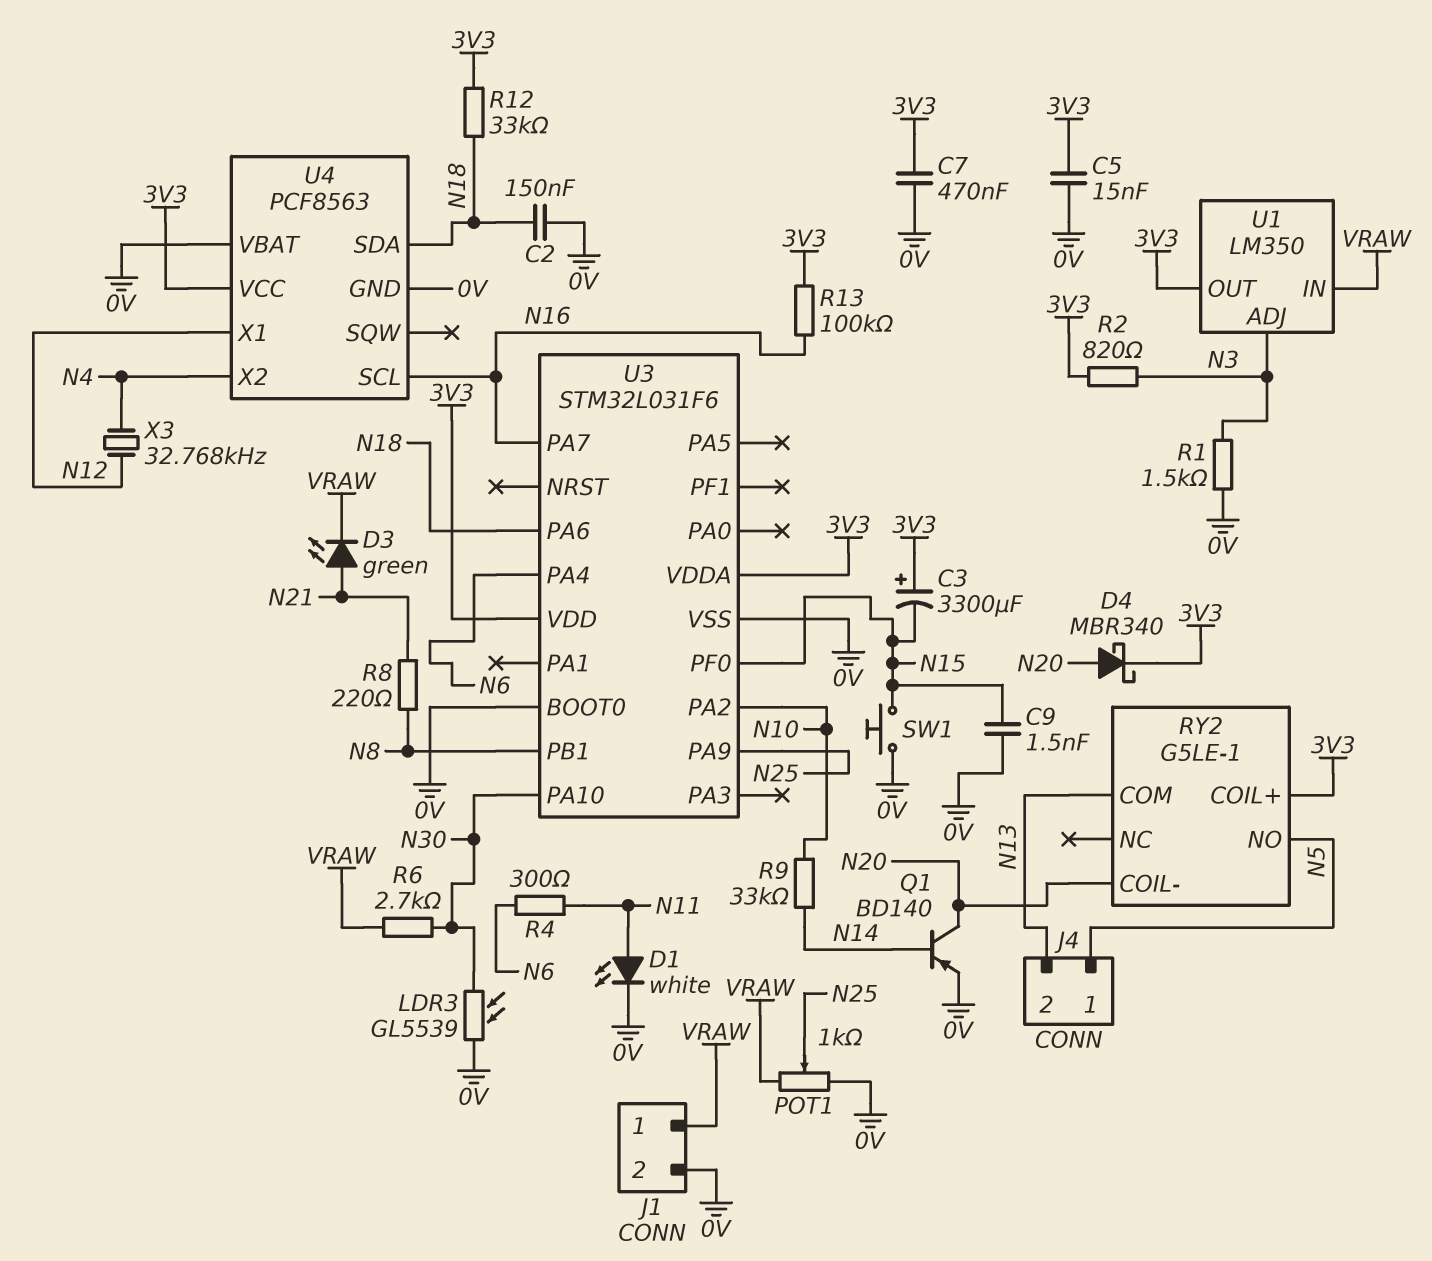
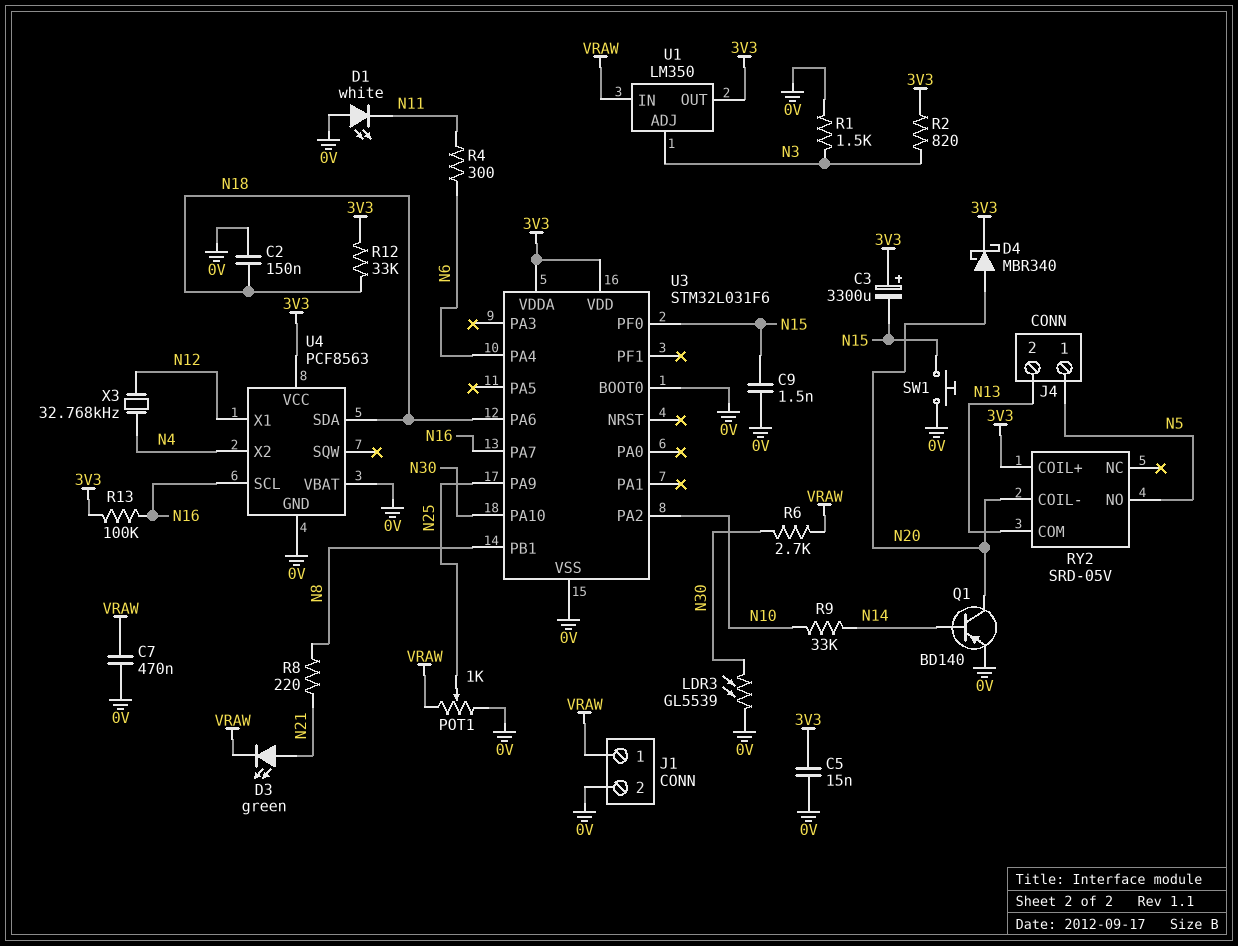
C7: 470nF (0V, 3V3) -> 470nF (0V, VRAW)
D1: LED white (A N11, K 0V) -> LED white (A 0V, K N11)
RY2: G5LE-1 -> SRD-05V

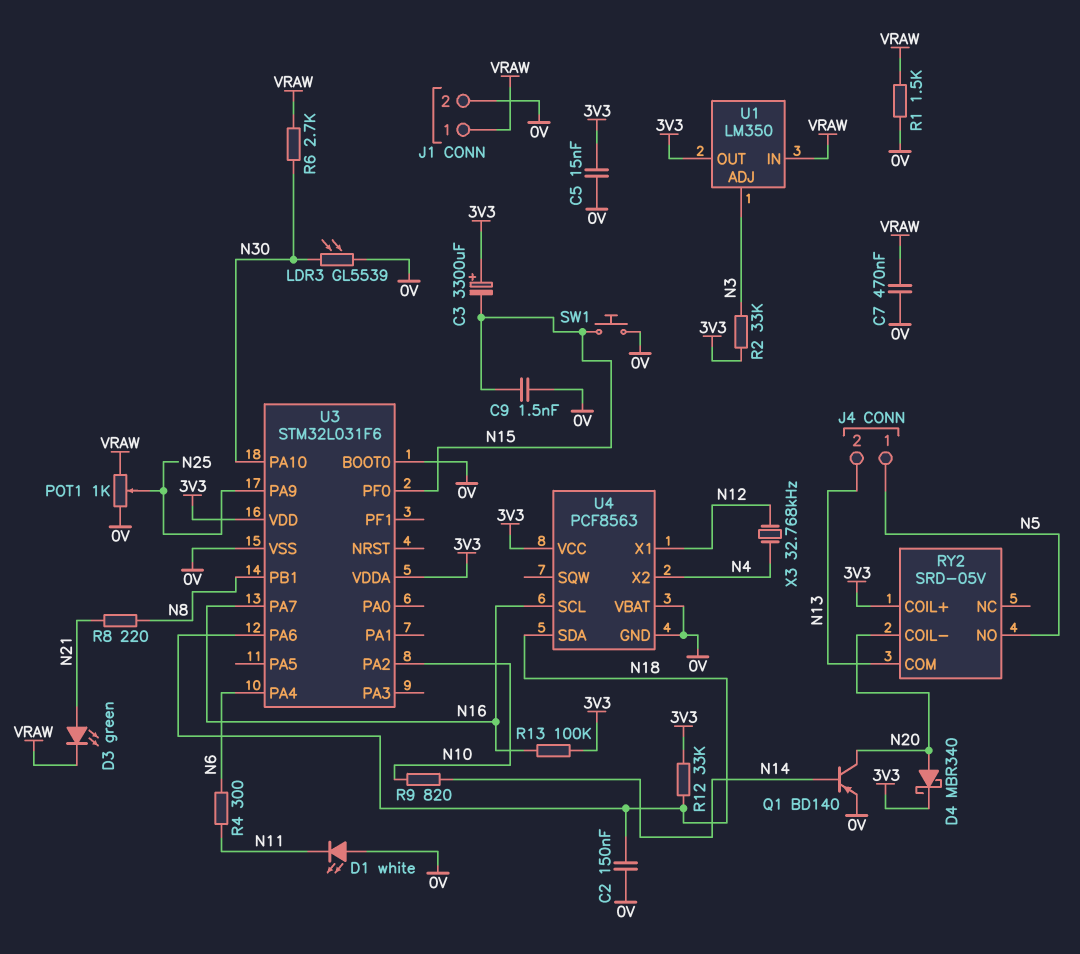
R1: 1.5k (0V, N3) -> 1.5k (0V, VRAW)
R2: 820 (3V3, N3) -> 33k (3V3, N3)
R9: 33k (N10, N14) -> 820 (N10, N14)

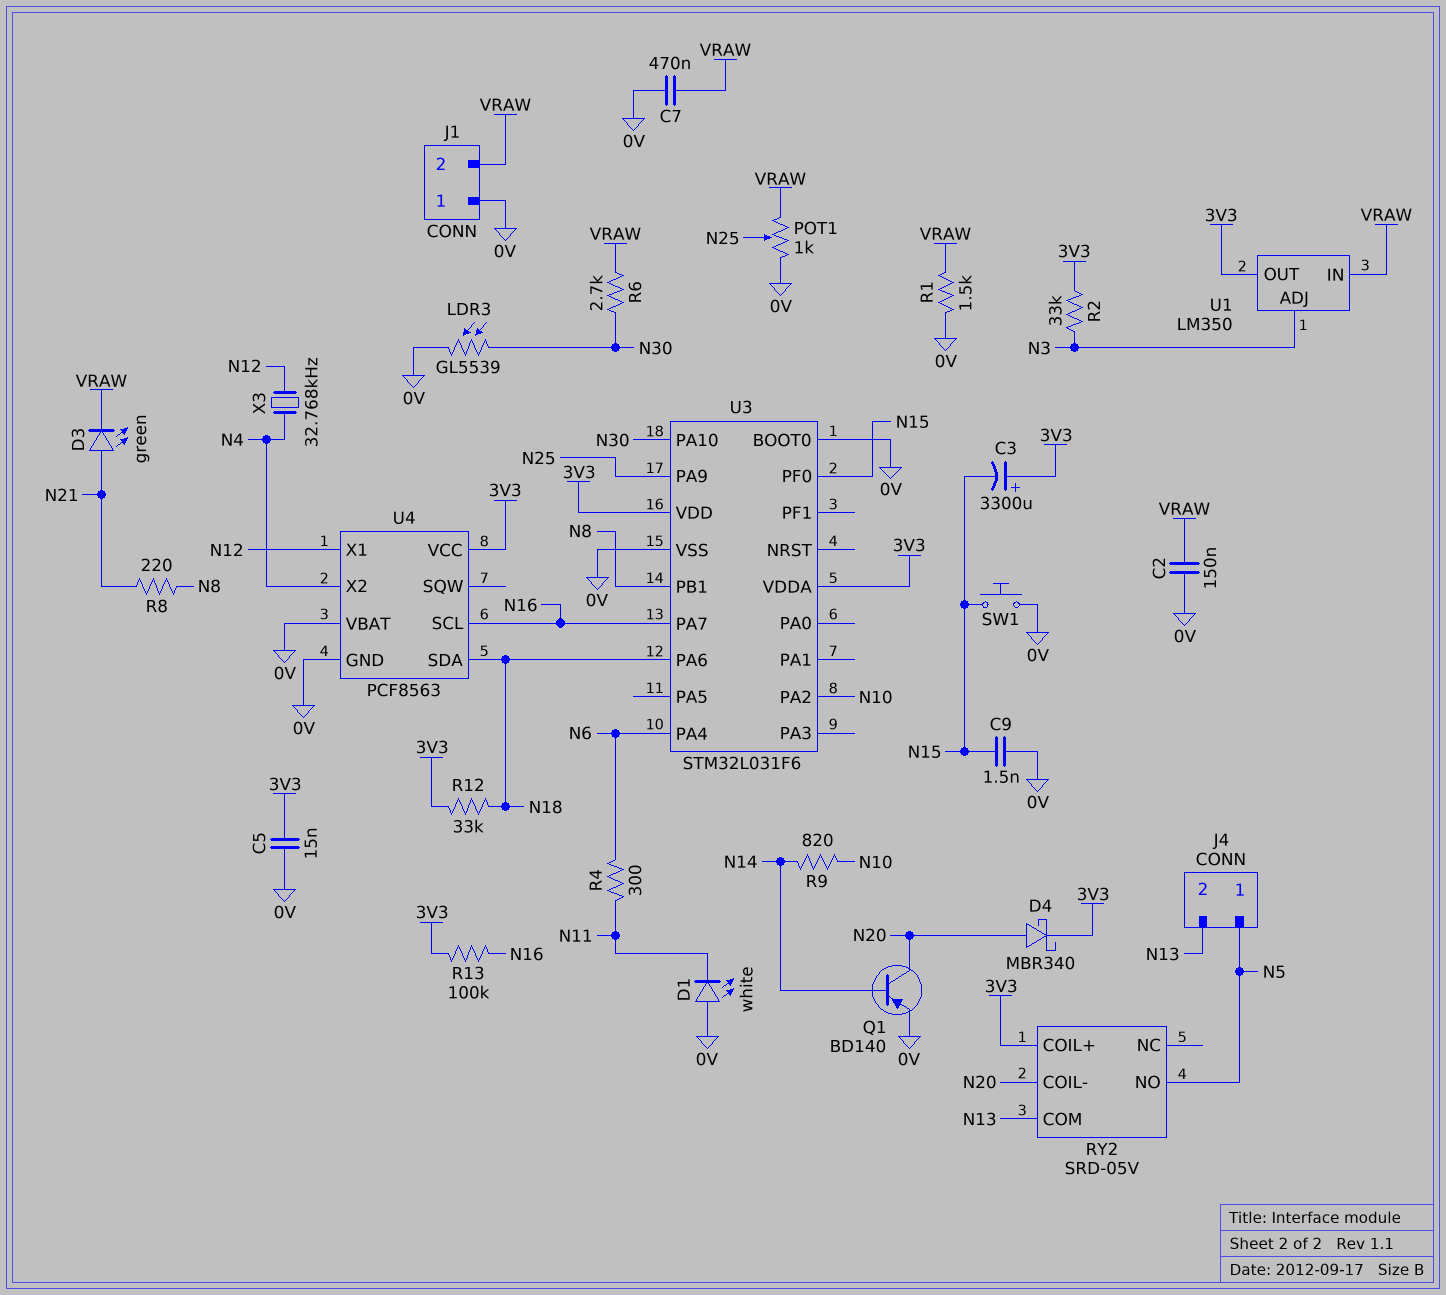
C2: 150nF (0V, N18) -> 150nF (0V, VRAW)
J1 pin 1: VRAW -> 0V
J1 pin 2: 0V -> VRAW

